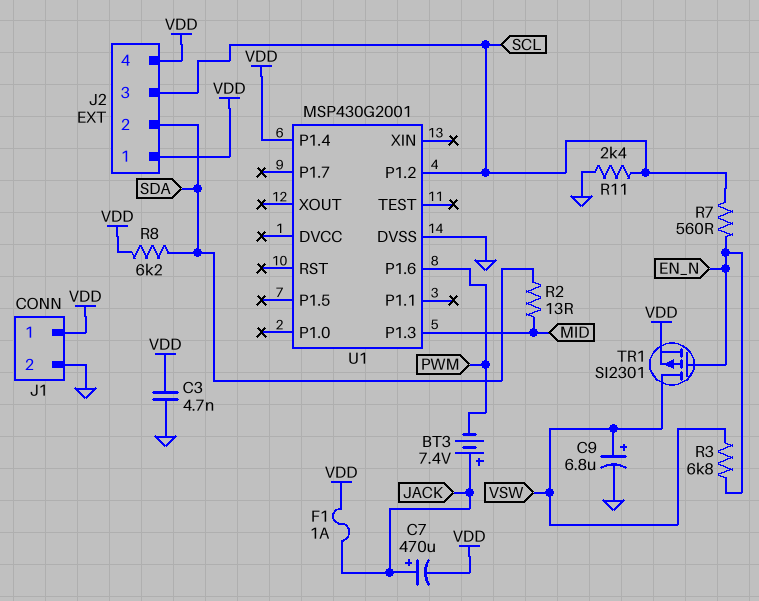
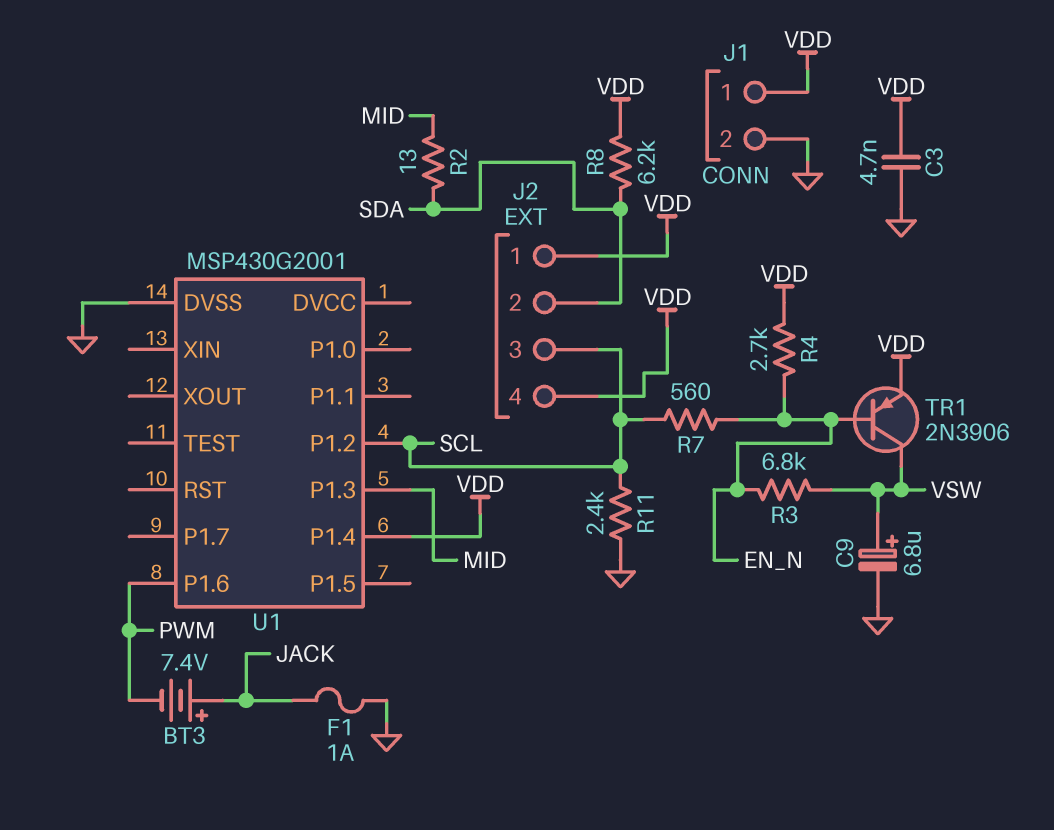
C7: 470uF (plus JACK, minus VDD) -> none
F1: 1A (JACK, VDD) -> 1A (GND, JACK)
R4: none -> 2.7k (EN_N, VDD)
TR1: PMOS SI2301 (G EN_N, D VSW, S VDD) -> PNP 2N3906 (B EN_N, C VSW, E VDD)

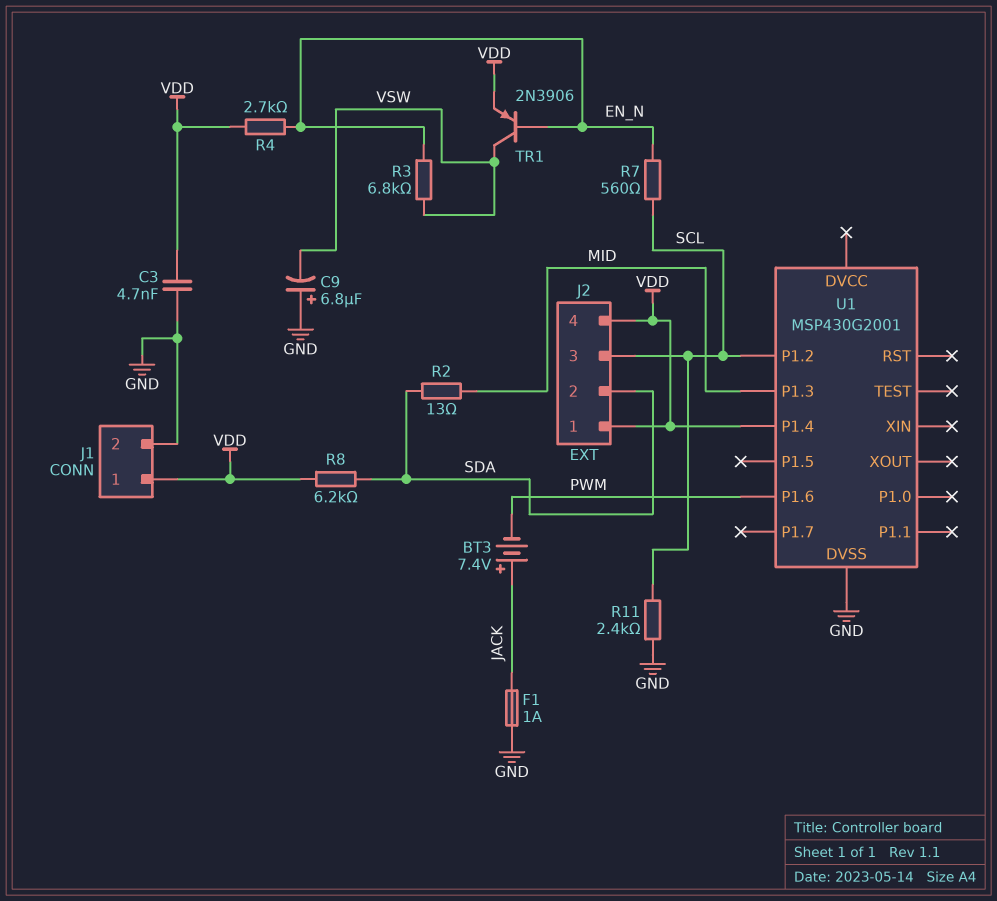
C9: 6.8uF (plus VSW, minus GND) -> 6.8uF (plus GND, minus VSW)

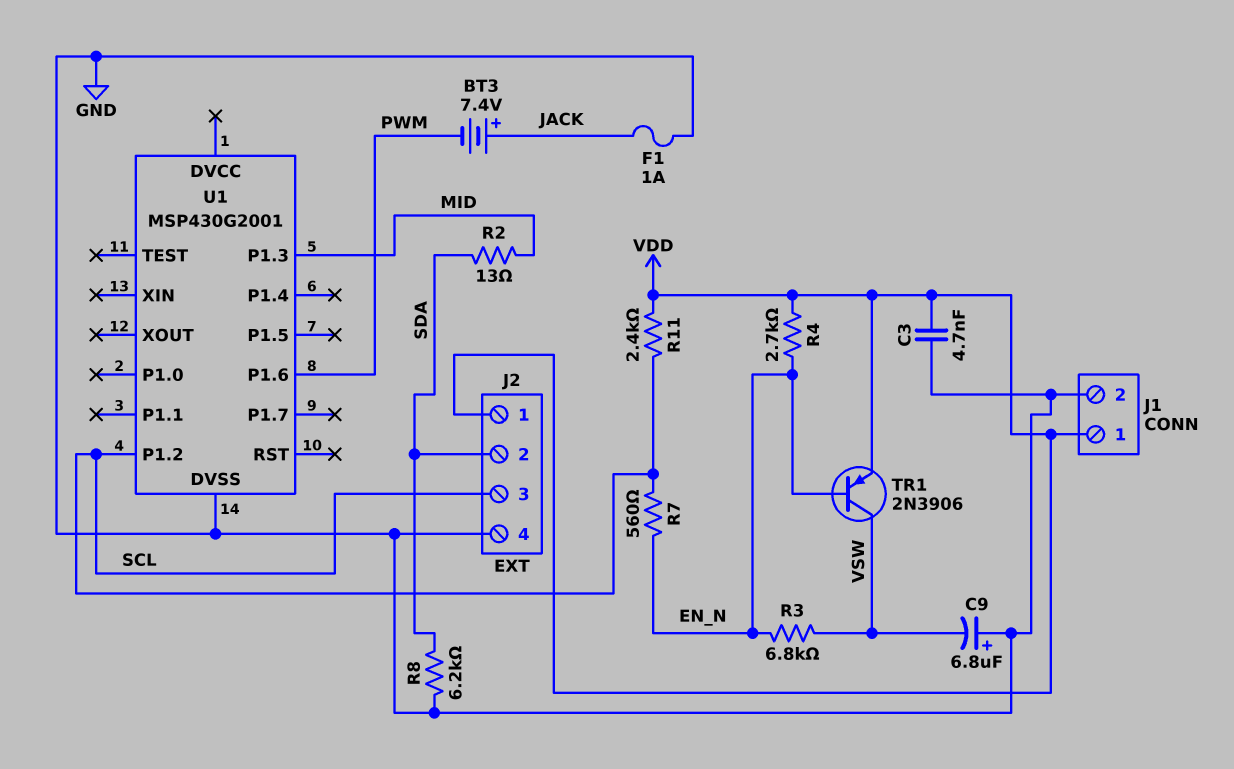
J2 pin 4: VDD -> GND
R8: 6.2k (SDA, VDD) -> 6.2k (GND, SDA)
R11: 2.4k (GND, SCL) -> 2.4k (SCL, VDD)
U1 pin P1.4: VDD -> none

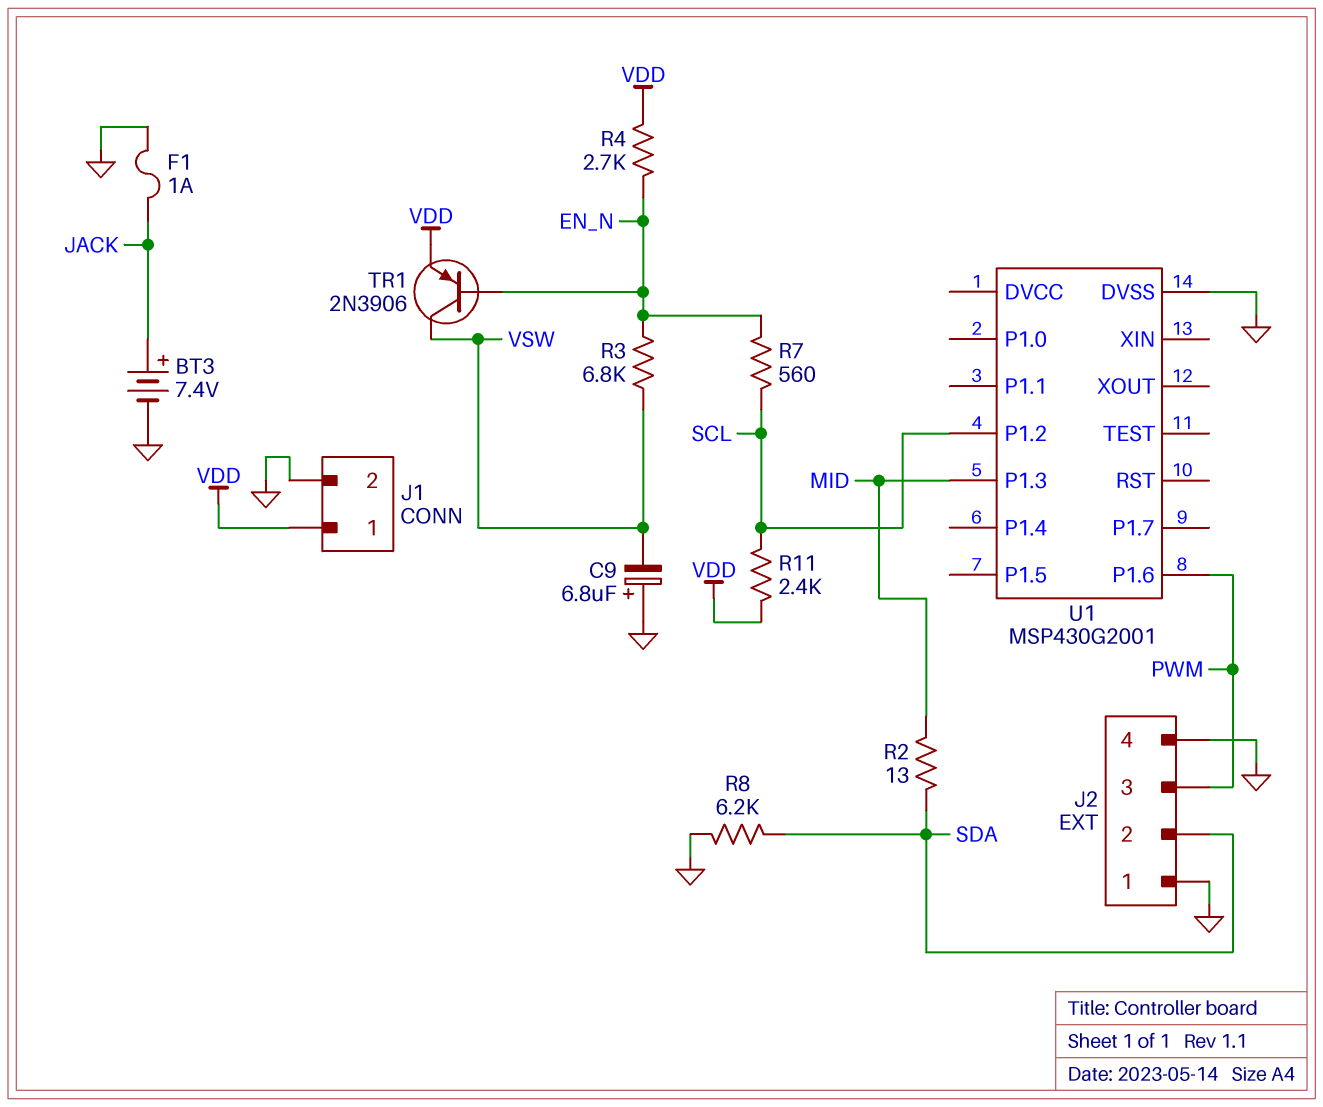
BT3: 7.4V (plus JACK, minus PWM) -> 7.4V (plus JACK, minus GND)
C3: 4.7nF (GND, VDD) -> none
J2 pin 1: VDD -> GND
J2 pin 3: SCL -> PWM

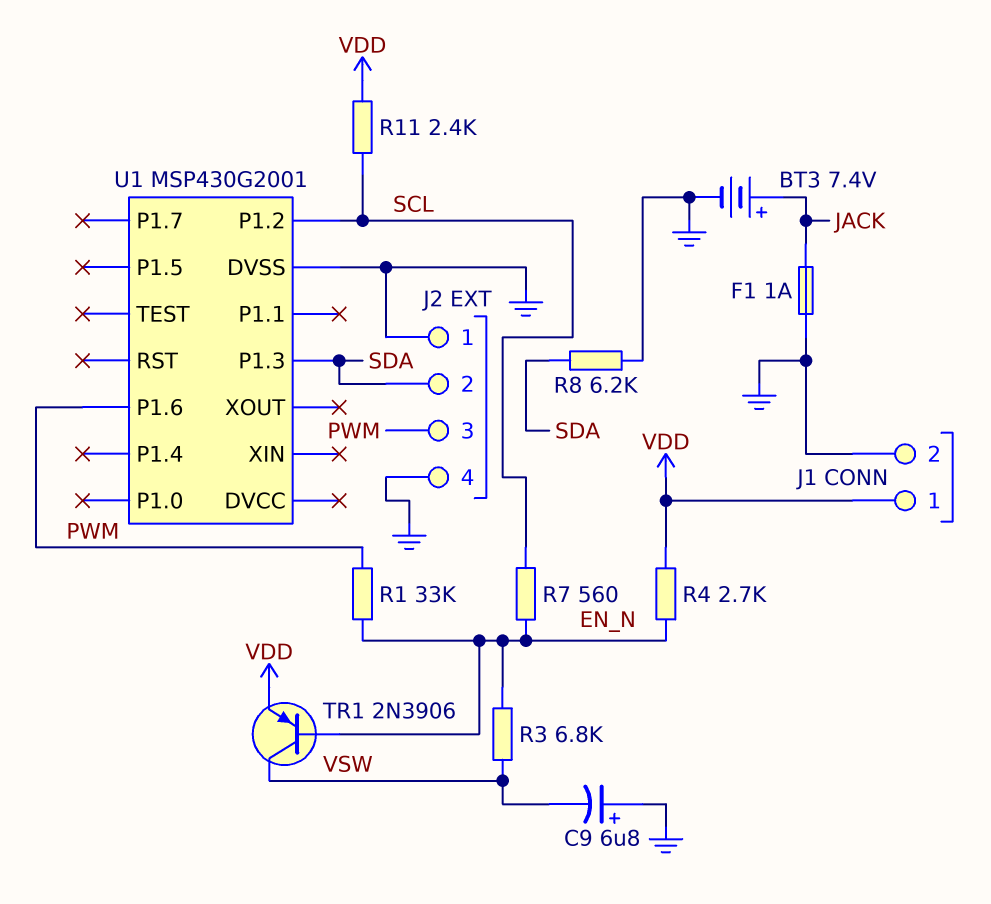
R1: none -> 33k (EN_N, PWM)
R2: 13 (MID, SDA) -> none
U1 pin P1.3: MID -> SDA

